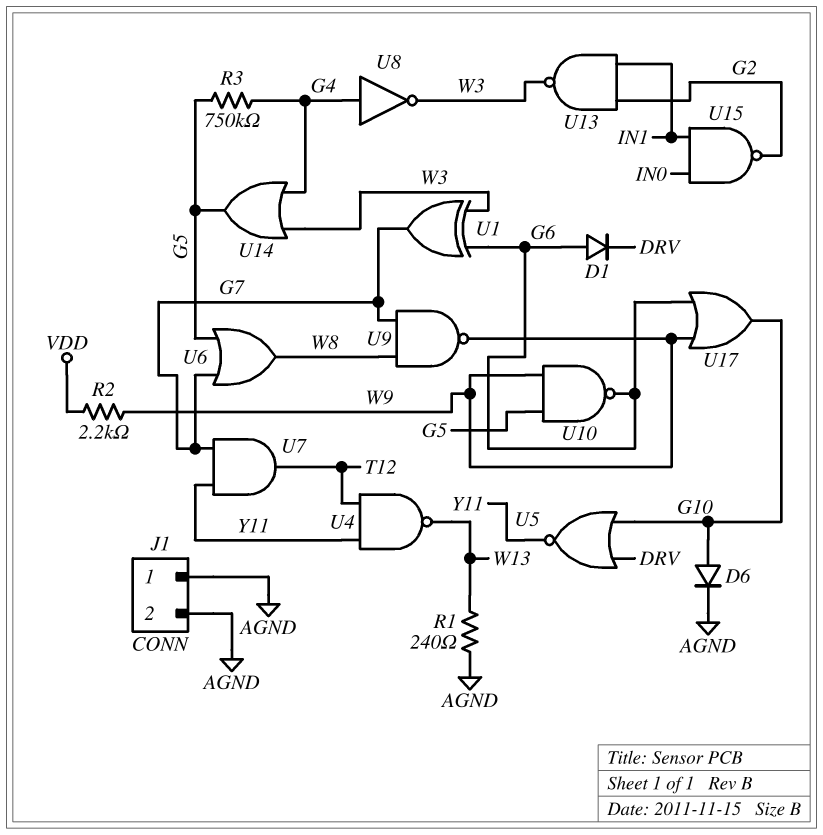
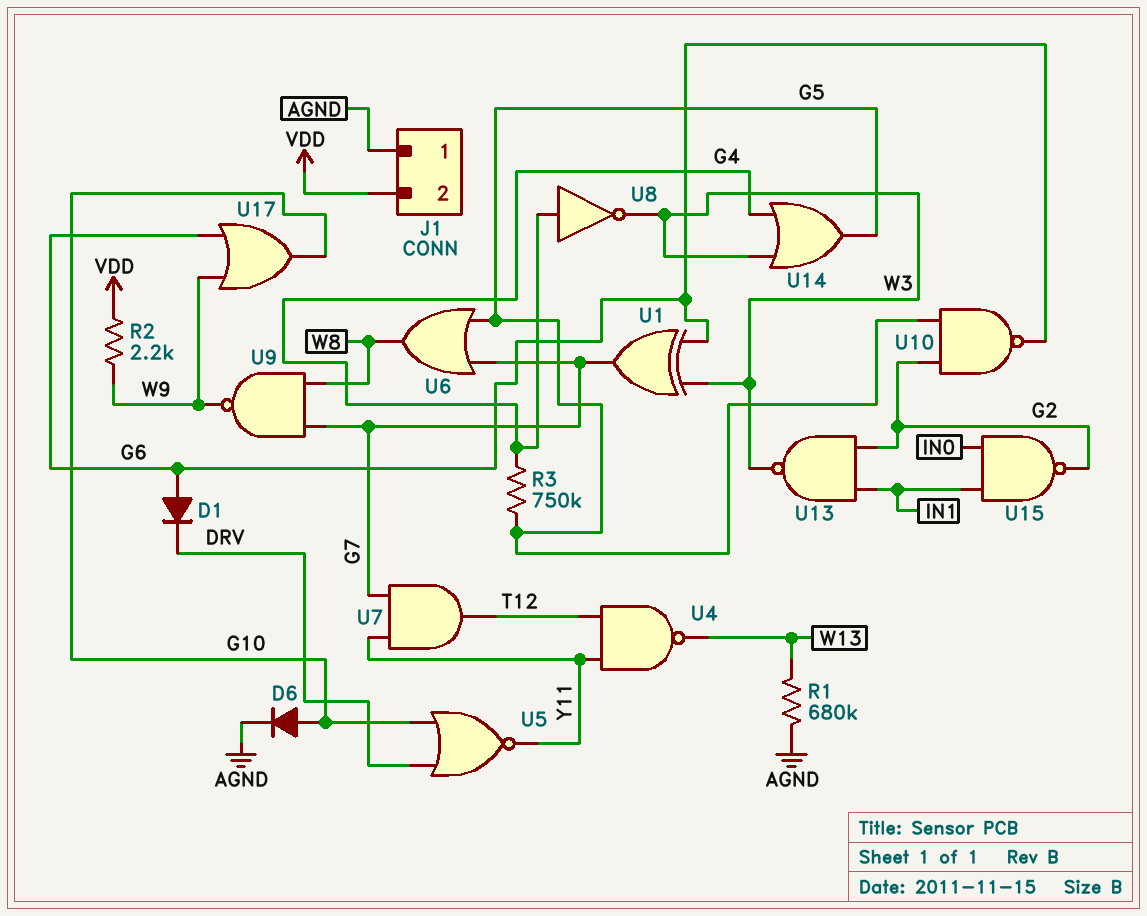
J1 pin 2: AGND -> VDD
R1: 240 (AGND, W13) -> 680k (AGND, W13)
U10: NAND (in G5, in W9, out G6) -> NAND (in G2, in G5, out G6)

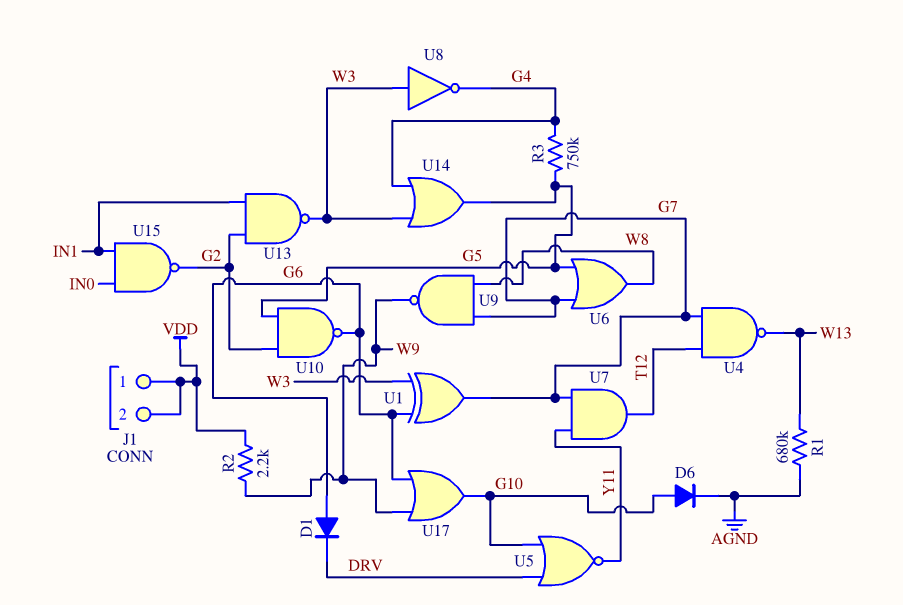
J1 pin 1: AGND -> VDD
U4: NAND (in T12, in Y11, out W13) -> NAND (in G7, in T12, out W13)
U8: NOT (in G4, out W3) -> NOT (in W3, out G4)

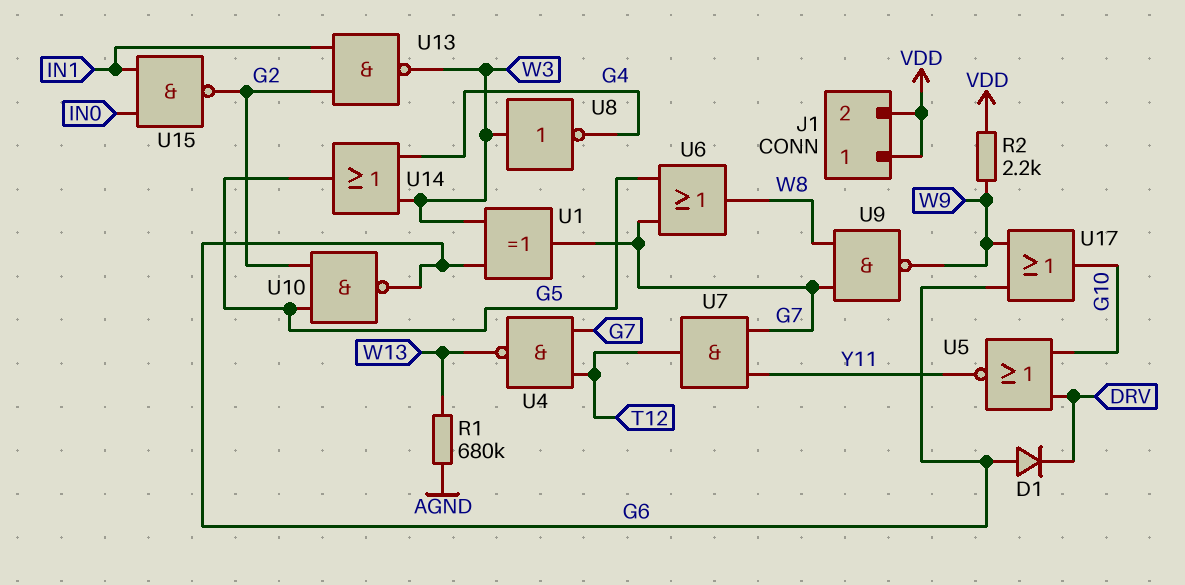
D6: diode (A G10, K AGND) -> none
R3: 750k (G4, G5) -> none

